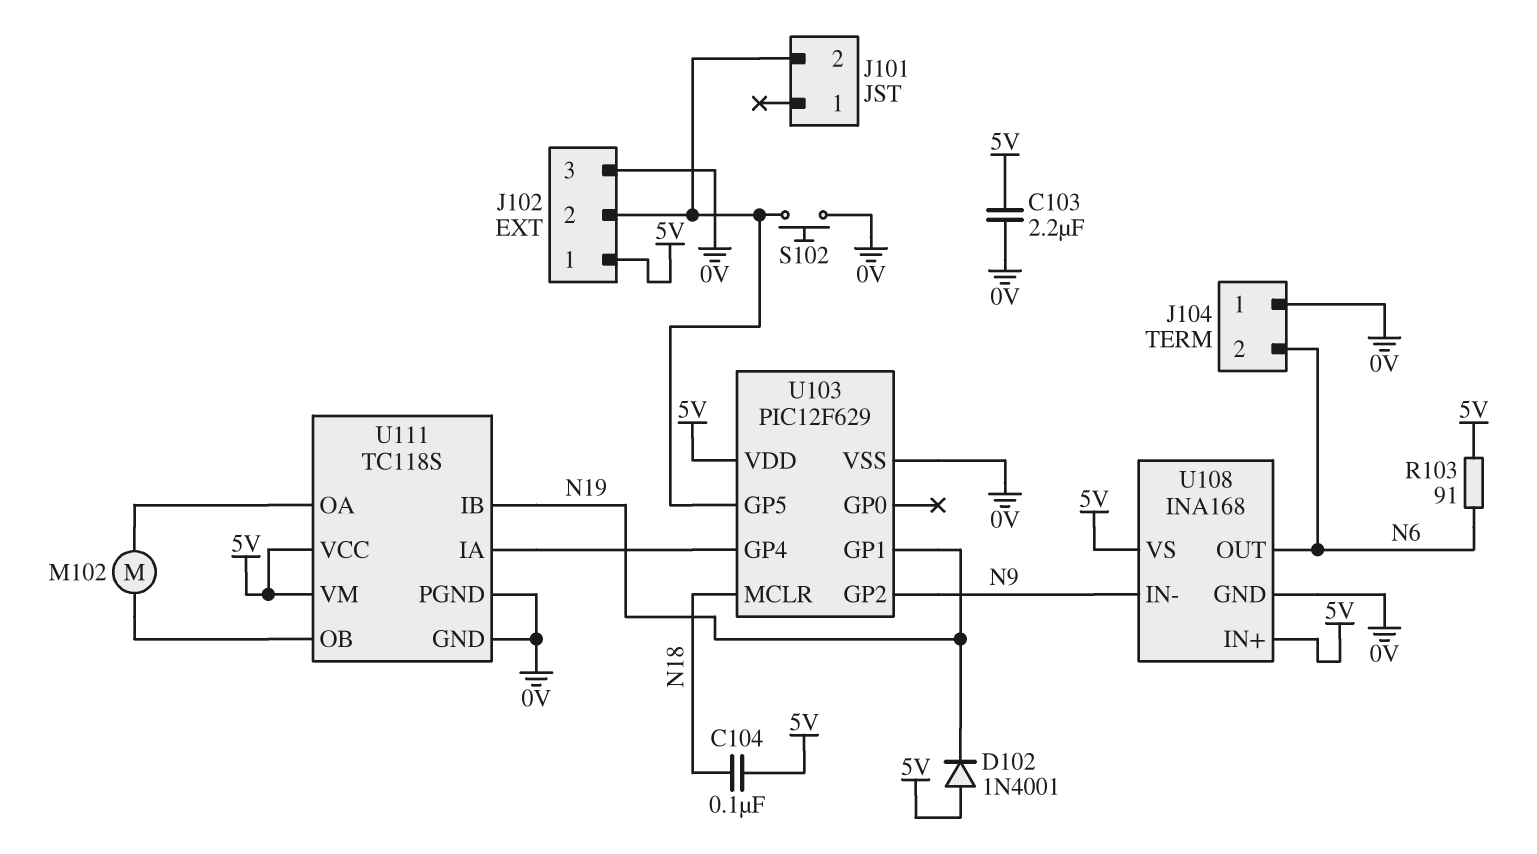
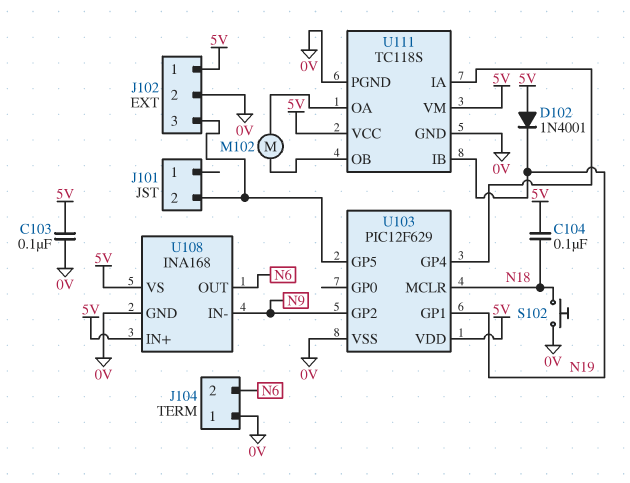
C103: 2.2uF (0V, 5V) -> 100nF (0V, 5V)
J102 pin 2: J101/2 -> 0V
J102 pin 3: 0V -> J101/2
R103: 91 (5V, N6) -> none
S102: button (0V, J101/2) -> button (0V, N18)

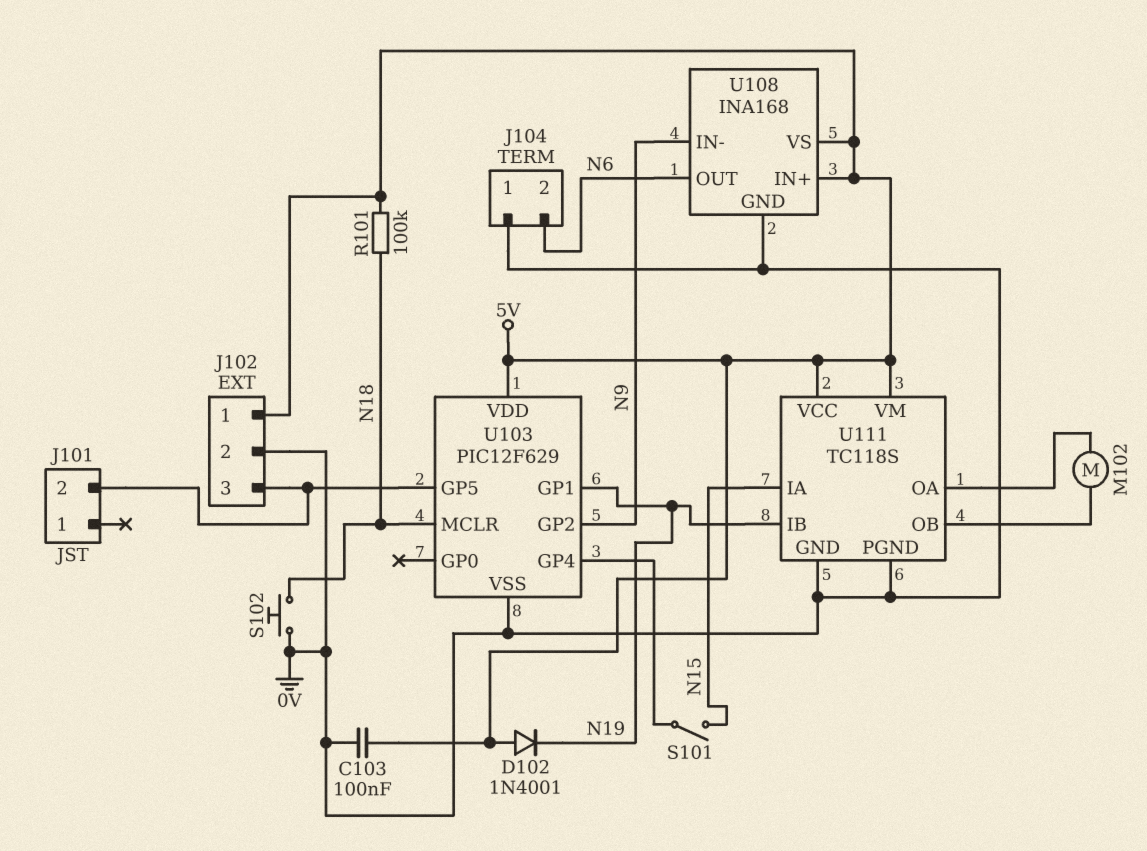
C104: 100nF (5V, N18) -> none
R101: none -> 100k (5V, N18)
S101: none -> switch (N15, U103/GP4)
U111 pin IA: U103/GP4 -> N15

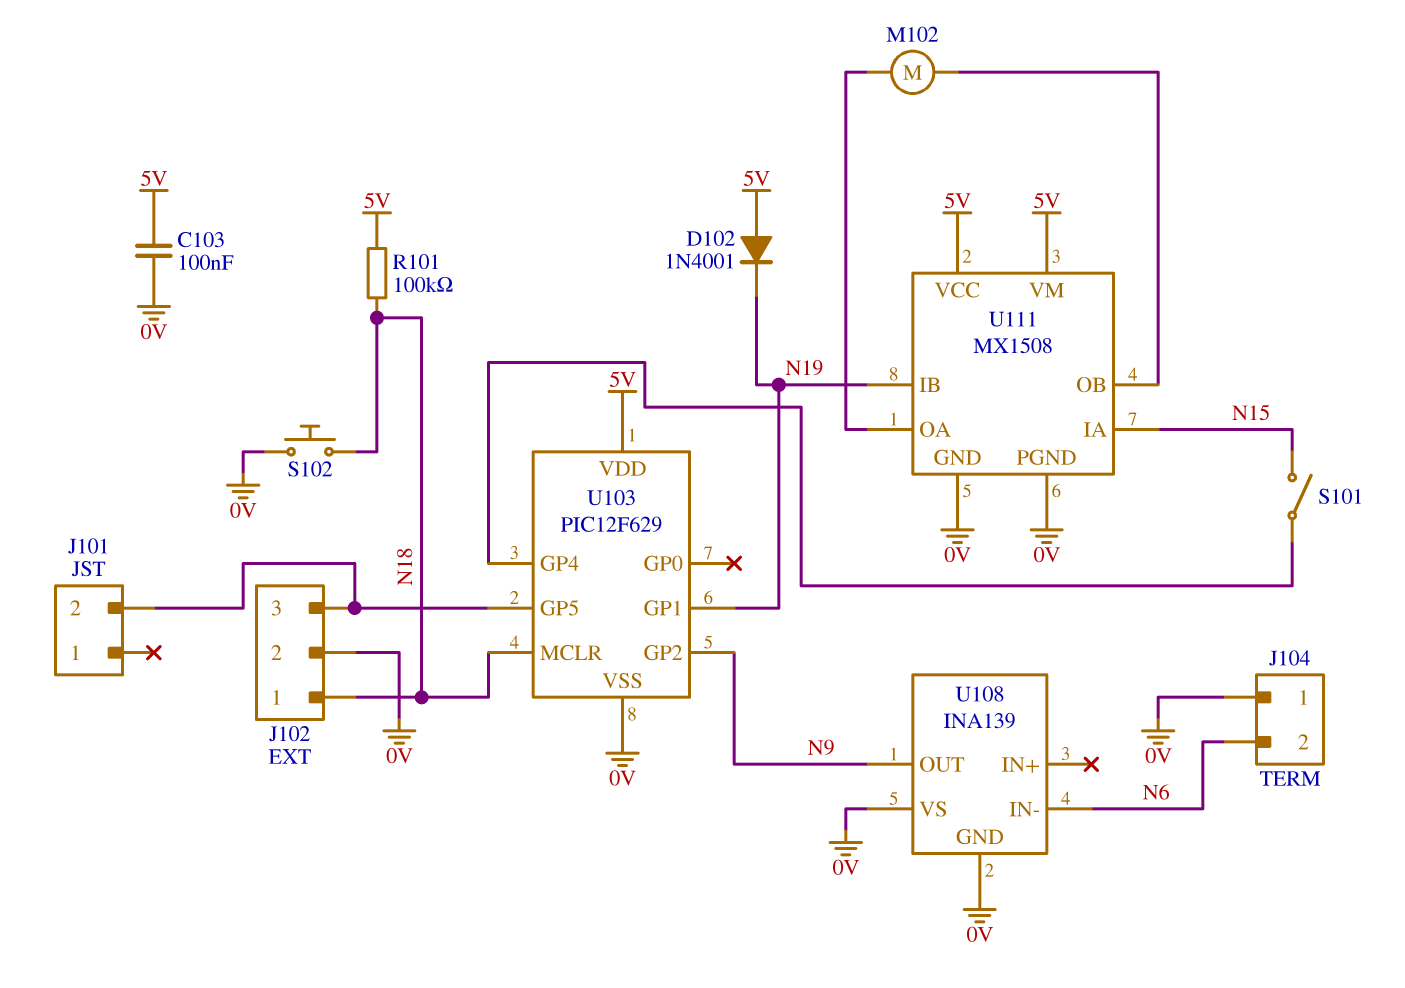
J102 pin 1: 5V -> N18
U108: INA168 -> INA139
U108 pin IN+: 5V -> none
U108 pin IN-: N9 -> N6
U108 pin OUT: N6 -> N9
U108 pin VS: 5V -> 0V
U111: TC118S -> MX1508

